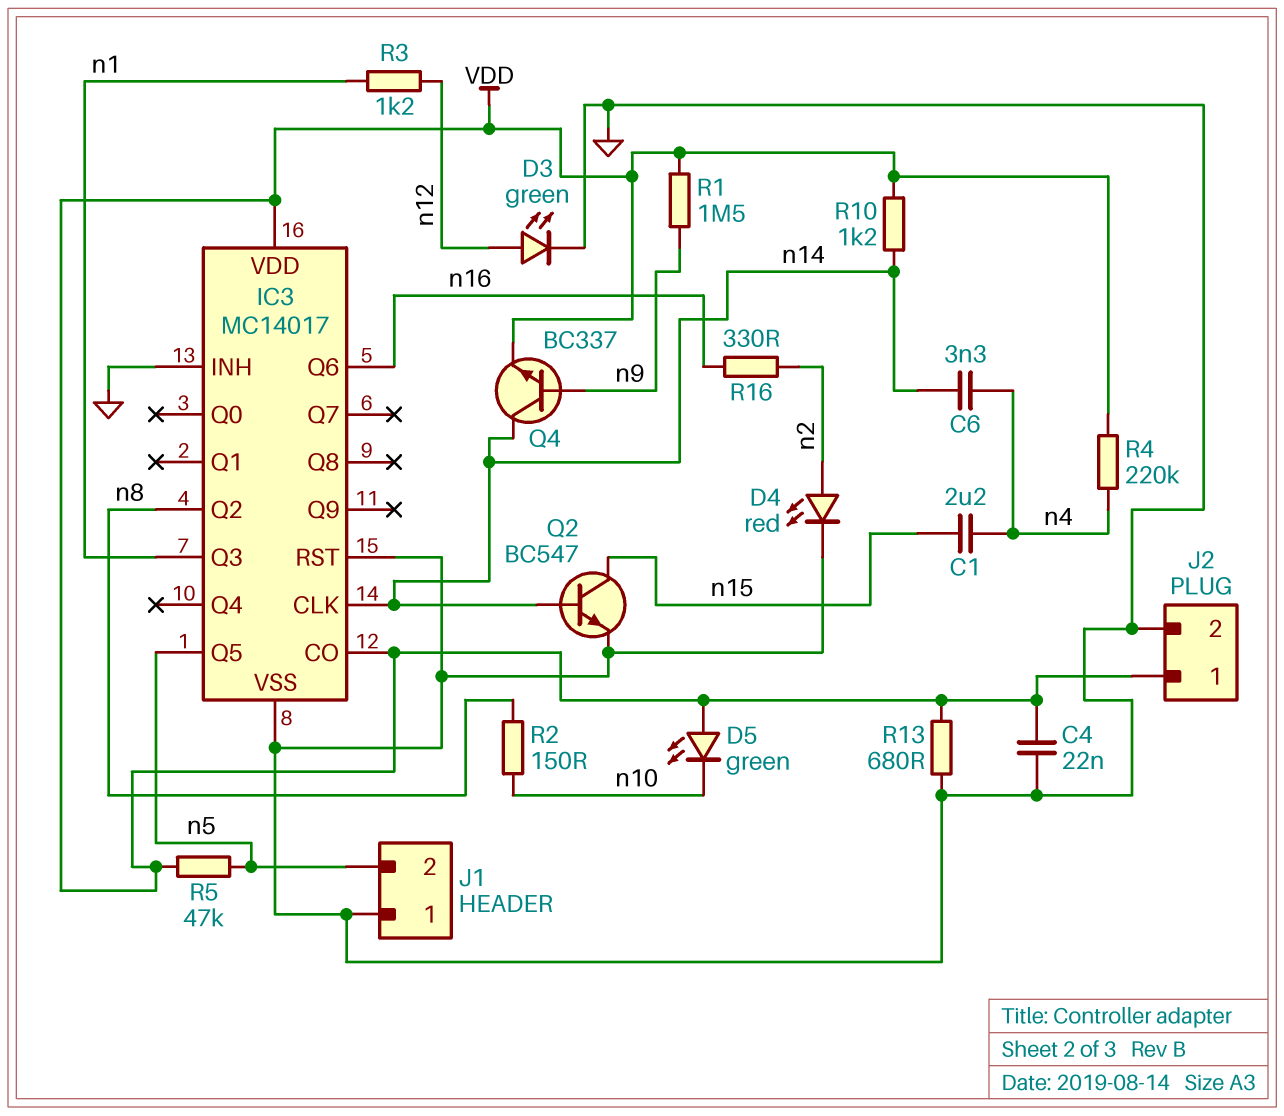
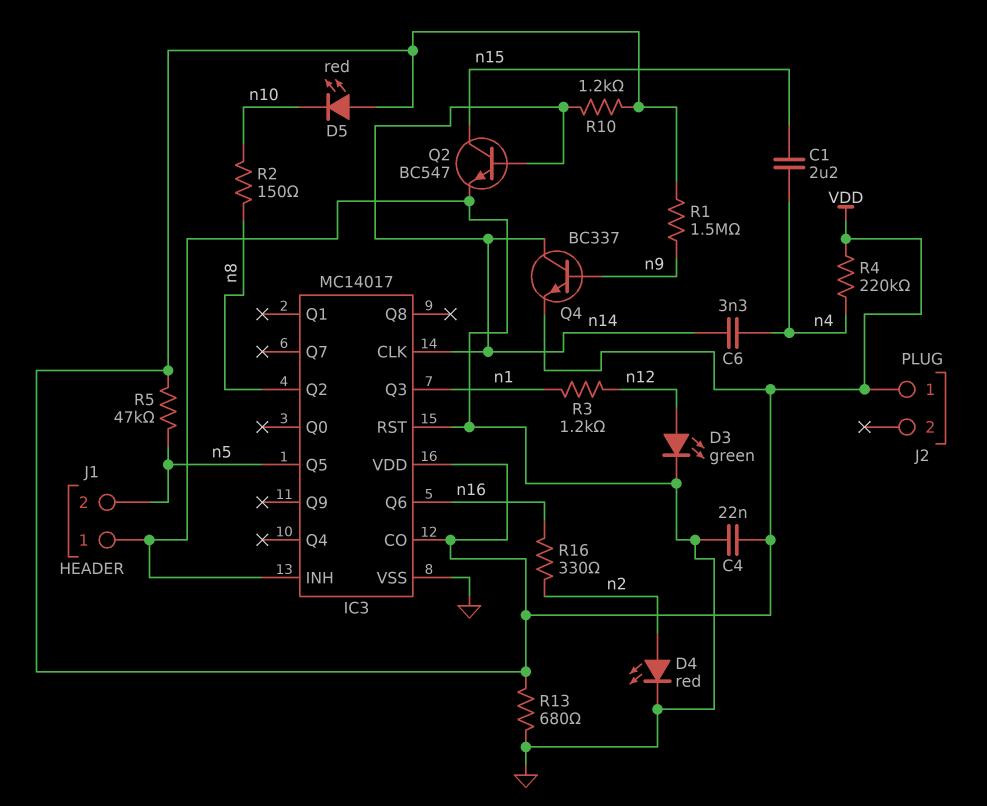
D5: LED green (A VDD, K n10) -> LED red (A VDD, K n10)
J2 pin 2: GND -> none

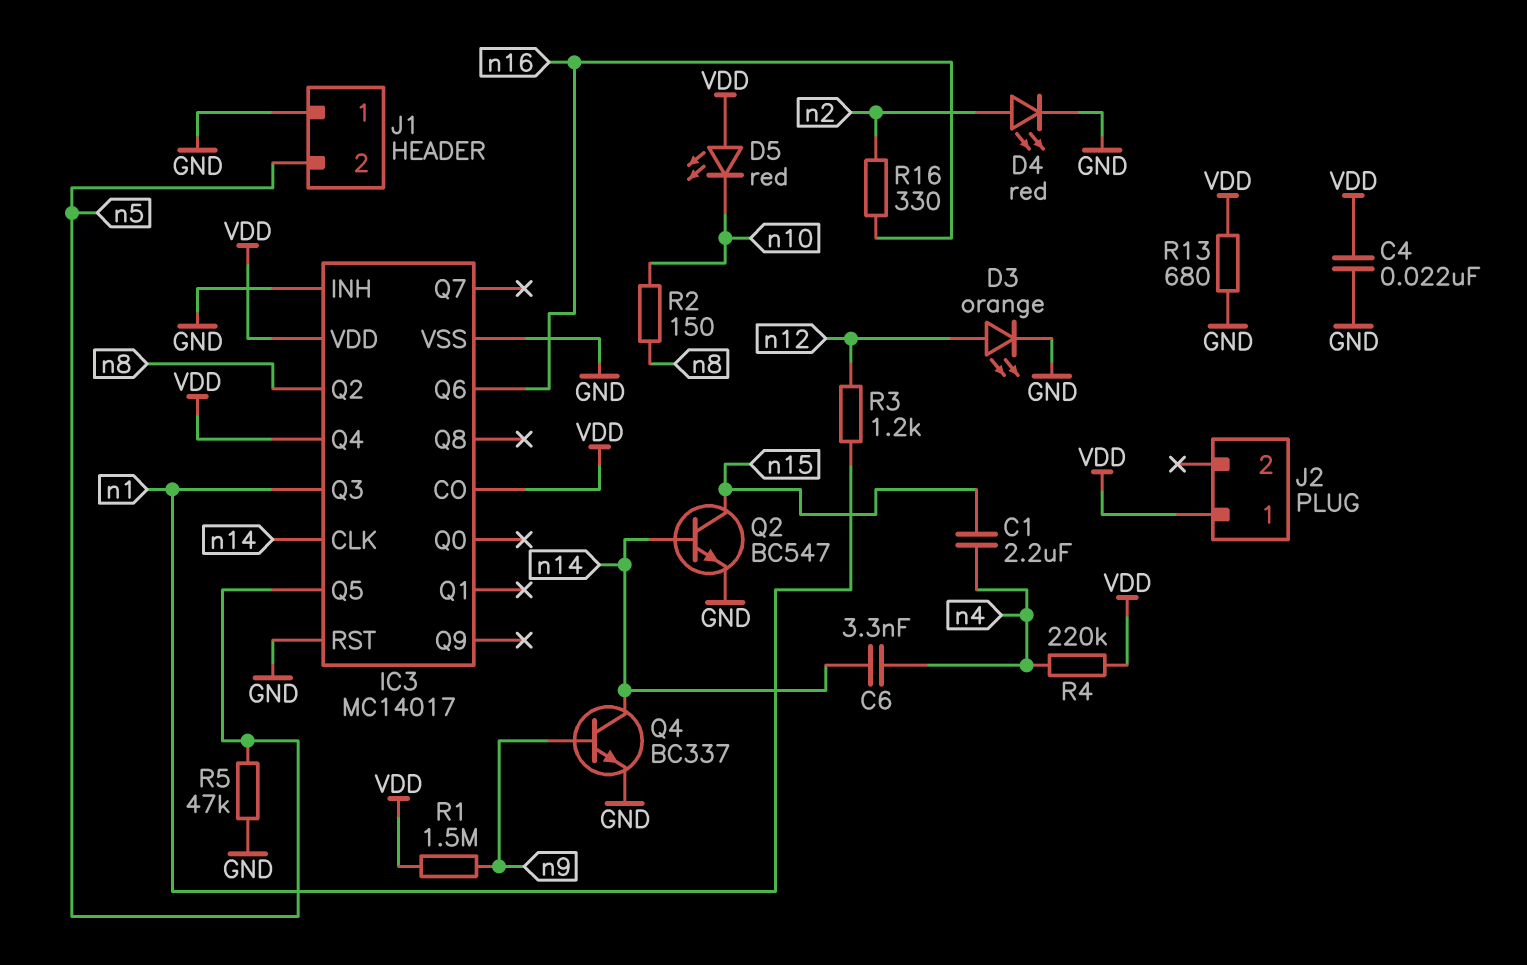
D3: LED green (A n12, K GND) -> LED orange (A n12, K GND)
IC3 pin Q4: none -> VDD
Q4: NPN BC337 (B n9, C n14, E VDD) -> NPN BC337 (B n9, C n14, E GND)
R5: 47k (VDD, n5) -> 47k (GND, n5)
R10: 1.2k (VDD, n14) -> none

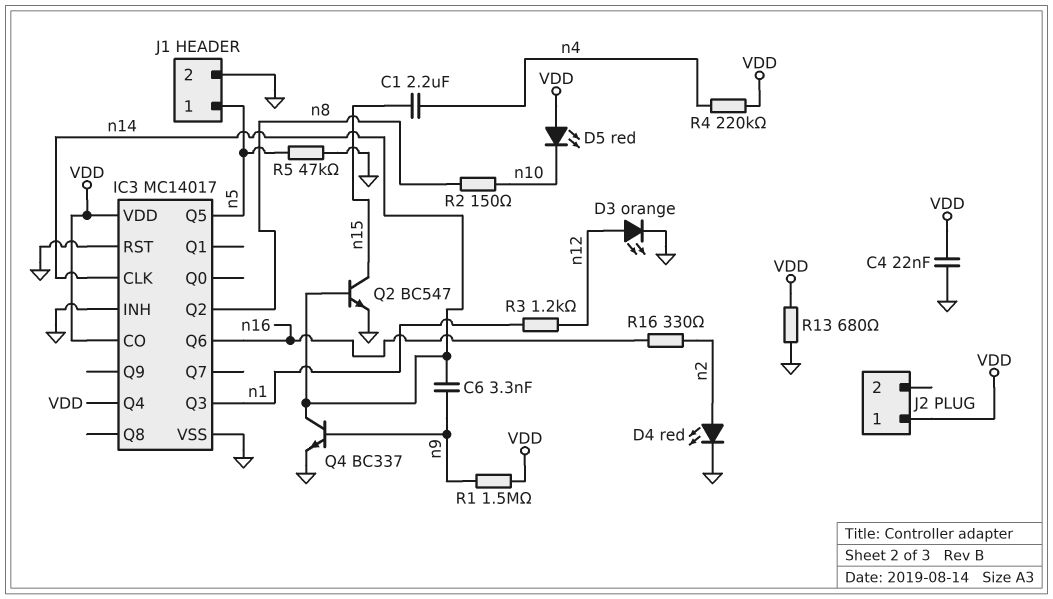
C6: 3.3nF (n4, n14) -> 3.3nF (n9, n14)
J1 pin 1: GND -> n5
J1 pin 2: n5 -> GND

